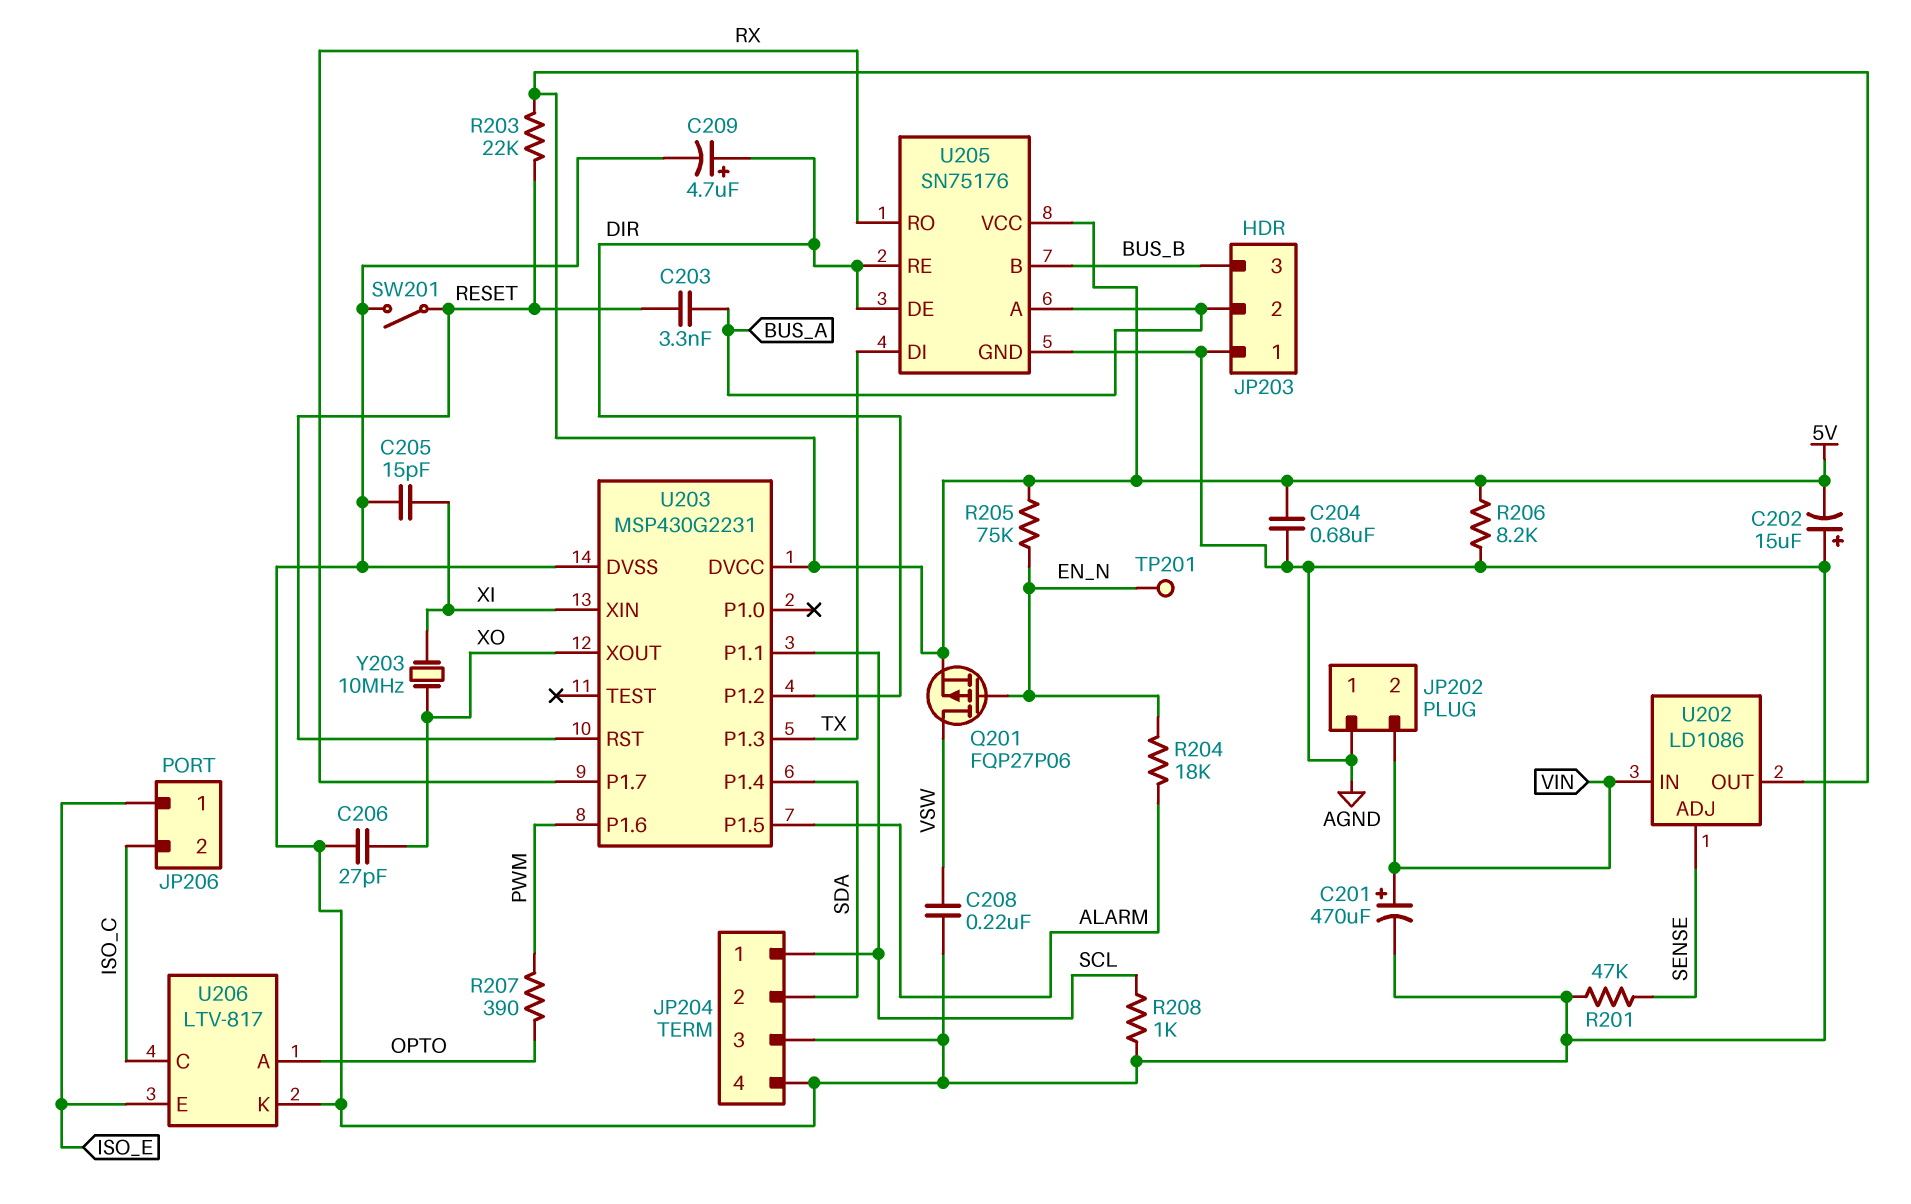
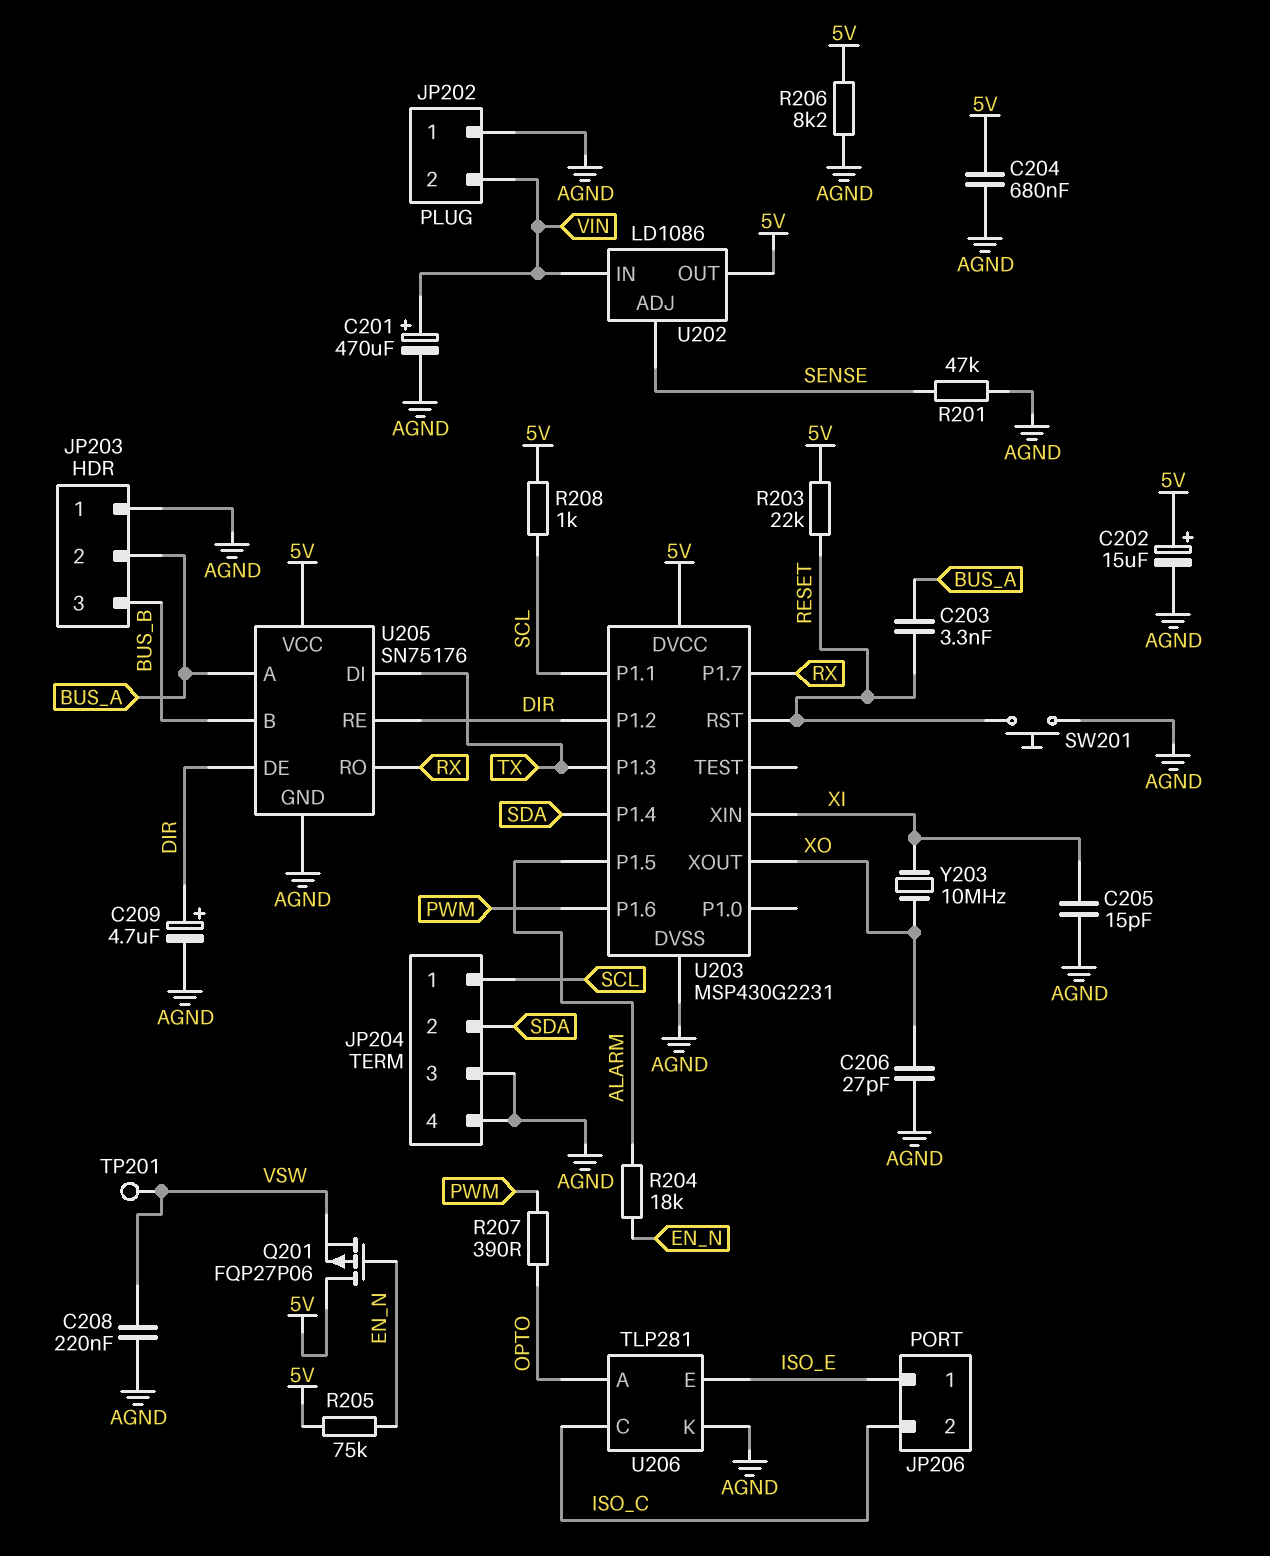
C202: 15uF (plus AGND, minus 5V) -> 15uF (plus 5V, minus AGND)
Q201: PMOS FQP27P06 (G EN_N, D VSW, S 5V) -> PMOS FQP27P06 (G EN_N, D 5V, S VSW)
R208: 1k (AGND, SCL) -> 1k (5V, SCL)
SW201: switch (AGND, RESET) -> button (AGND, RESET)
TP201: test point (EN_N) -> test point (VSW)
U206: LTV-817 -> TLP281

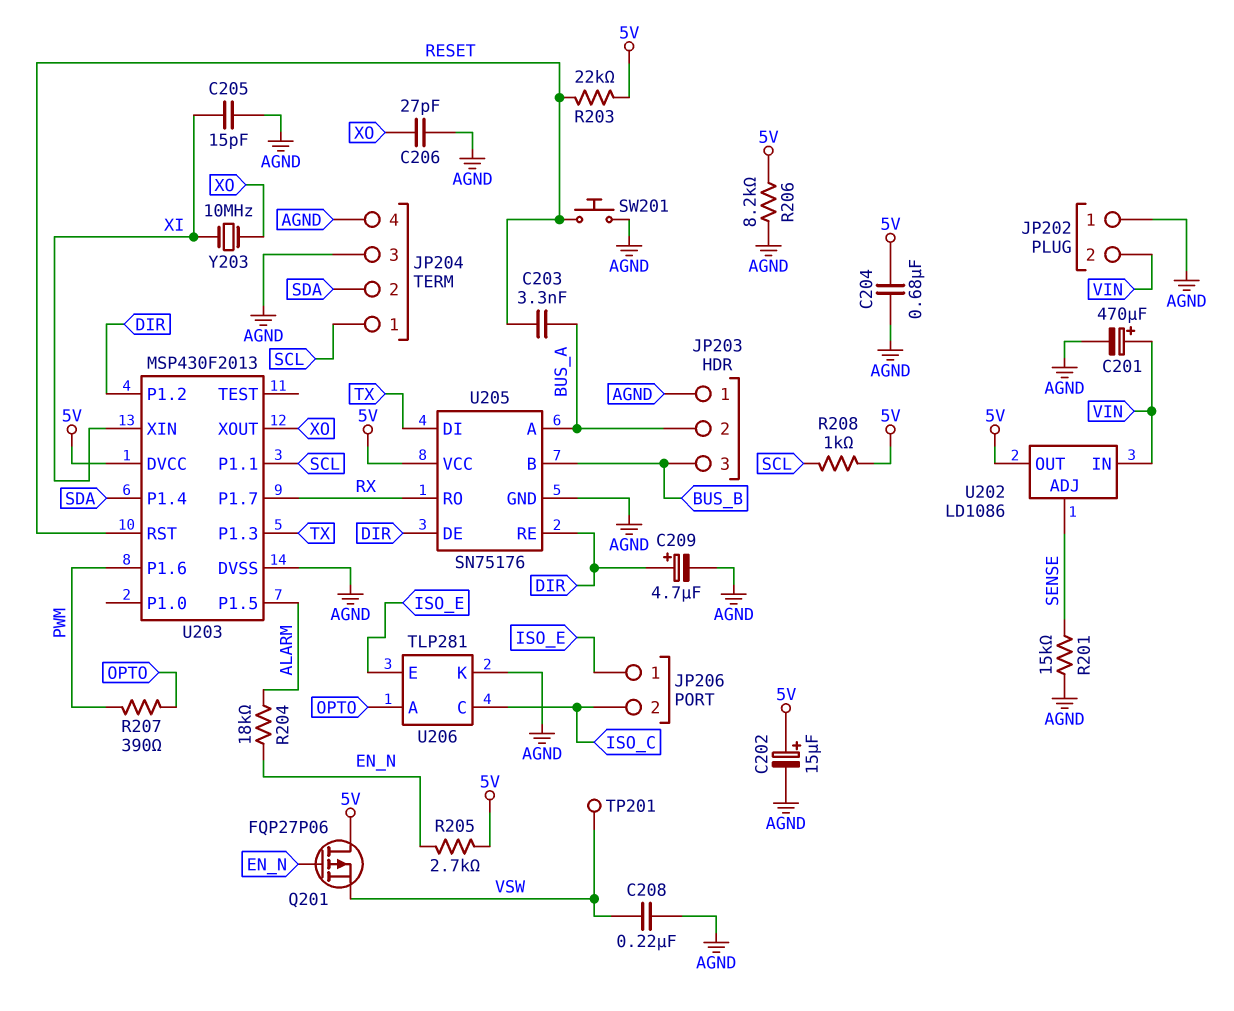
R201: 47k (AGND, SENSE) -> 15k (AGND, SENSE)
R205: 75k (5V, EN_N) -> 2.7k (5V, EN_N)
U203: MSP430G2231 -> MSP430F2013

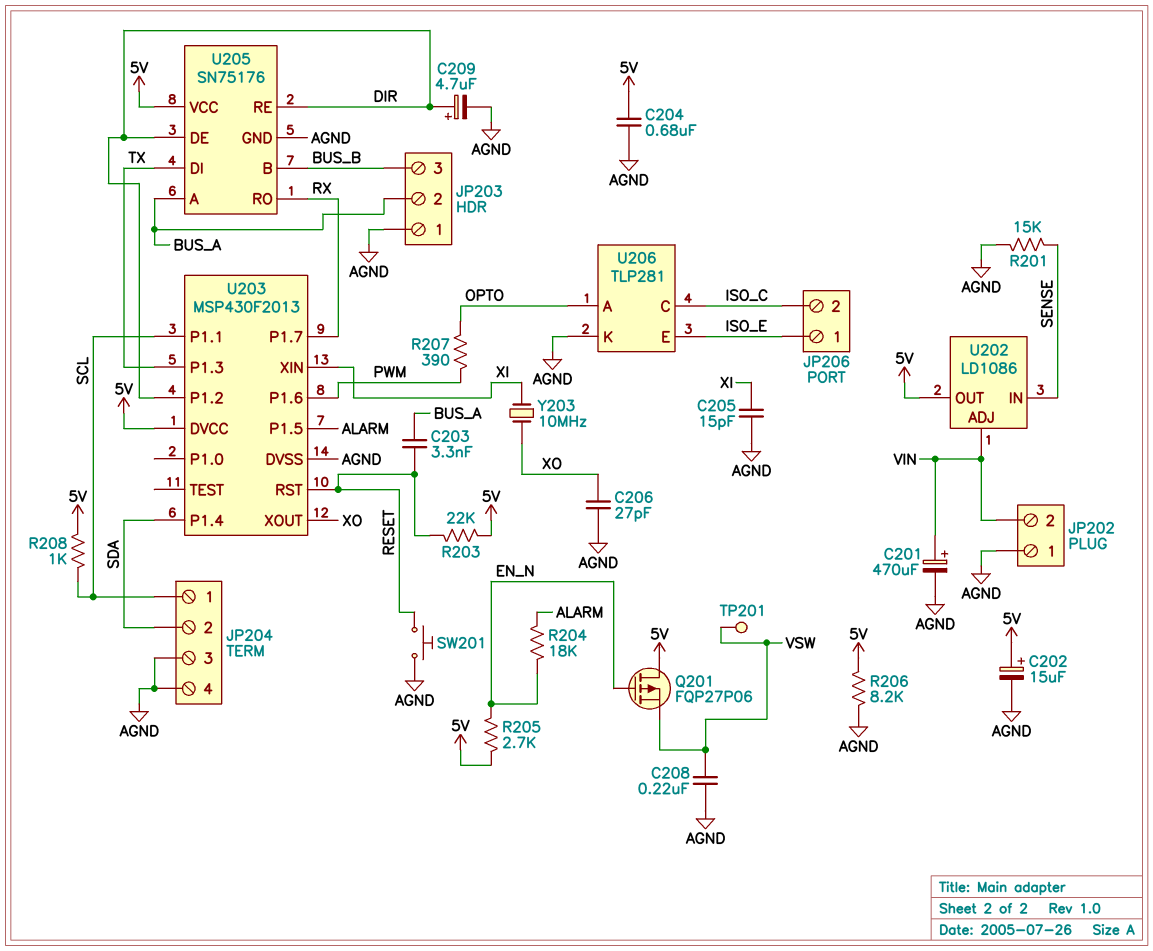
U202 pin ADJ: SENSE -> VIN
U202 pin IN: VIN -> SENSE

